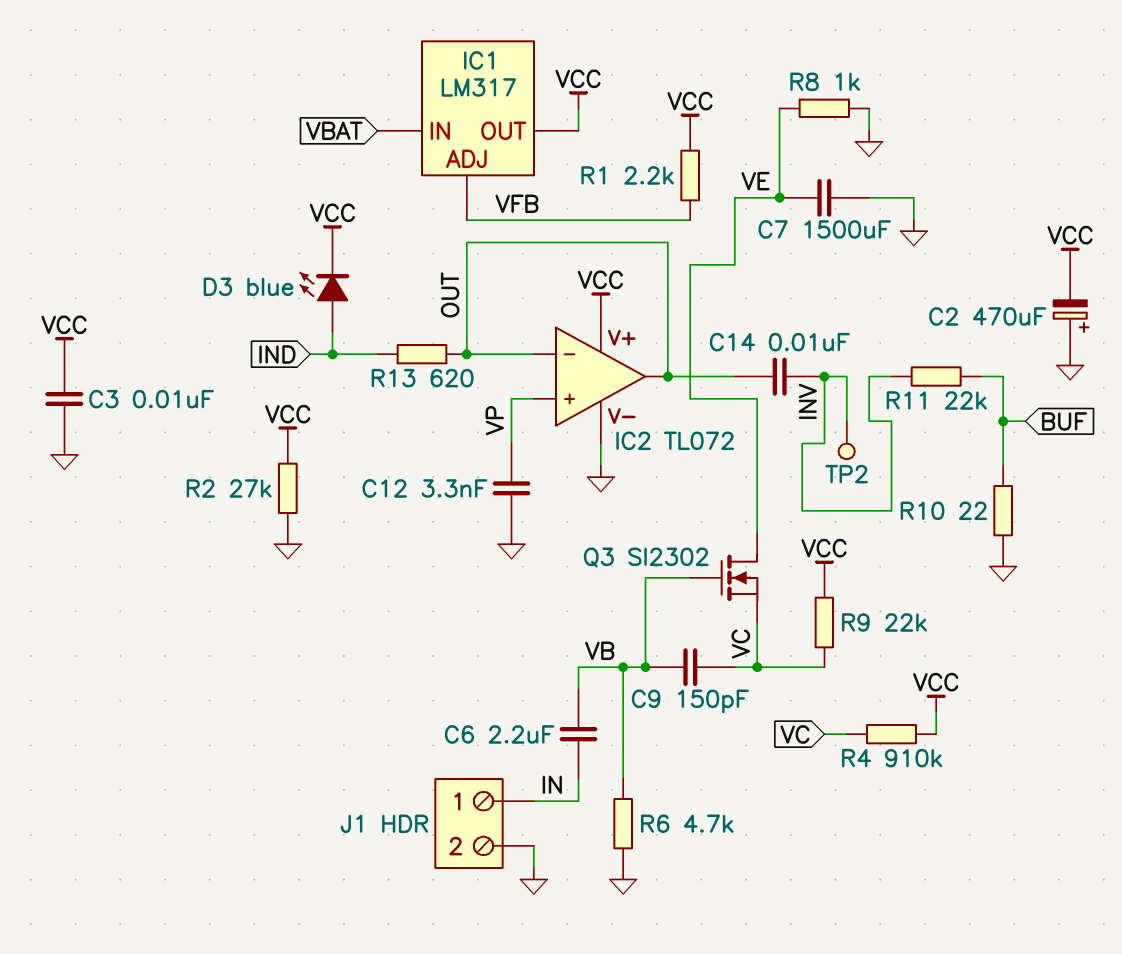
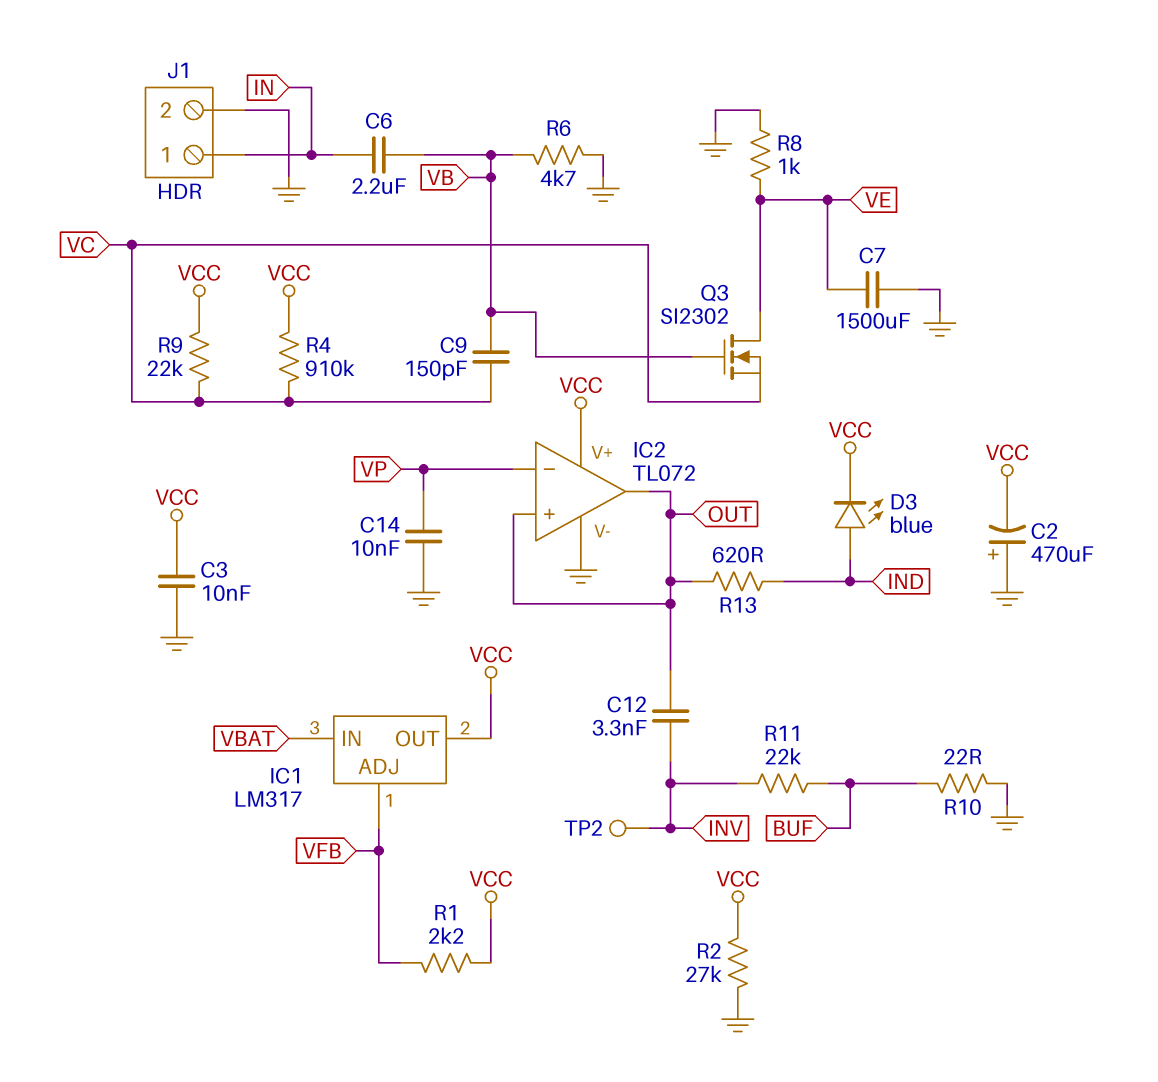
C12: 3.3nF (GND, VP) -> 3.3nF (INV, OUT)
C14: 10nF (INV, OUT) -> 10nF (GND, VP)
IC2 pin in+: VP -> OUT
IC2 pin in-: OUT -> VP

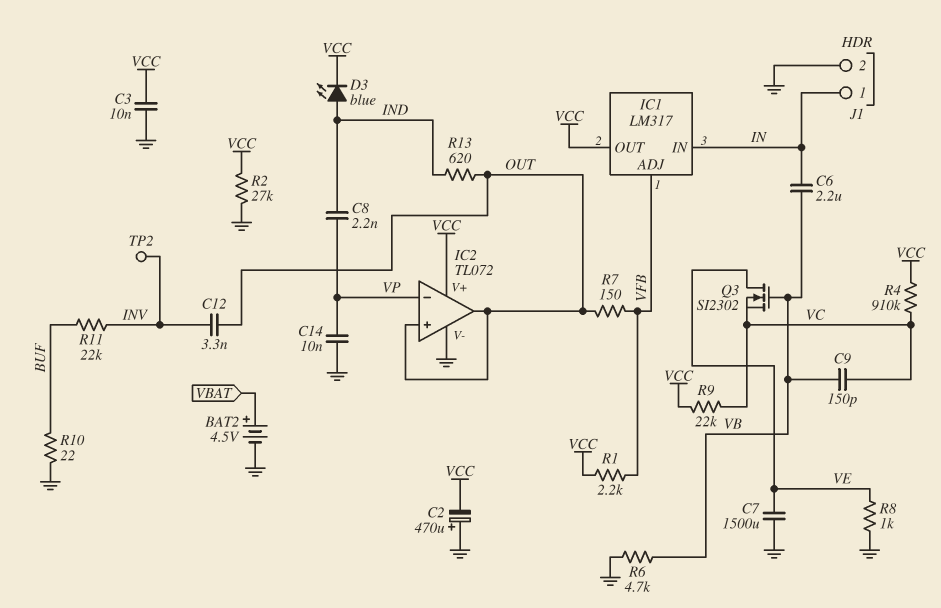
BAT2: none -> 4.5V (plus VBAT, minus GND)
C8: none -> 2.2nF (IND, VP)
IC1 pin IN: VBAT -> IN
R7: none -> 150 (OUT, VFB)

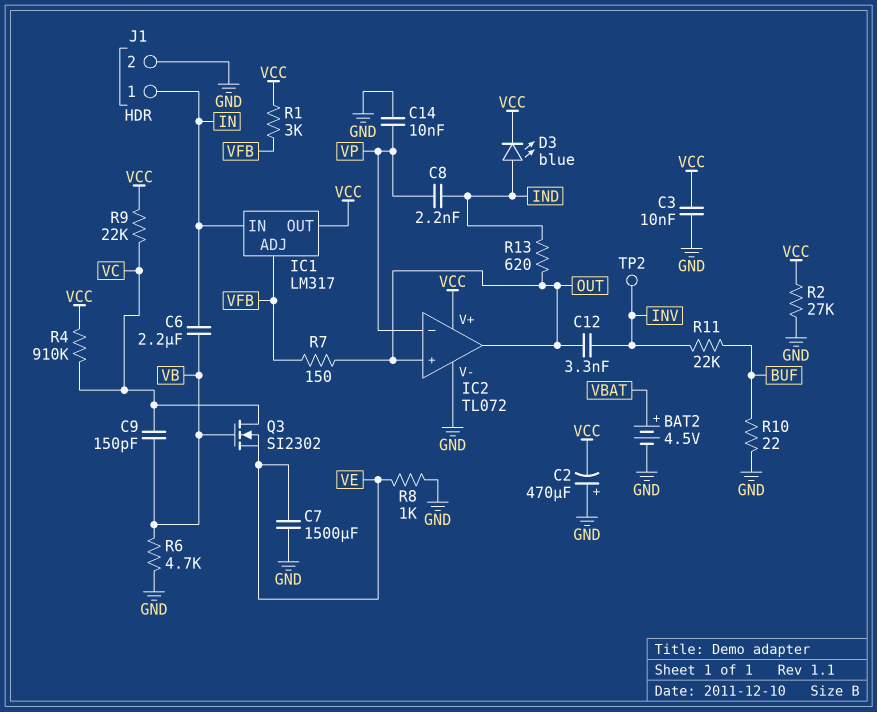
Q3: NMOS SI2302 (G VB, D VE, S VC) -> NMOS SI2302 (G VB, D VC, S VE)
R1: 2.2k (VCC, VFB) -> 3k (VCC, VFB)

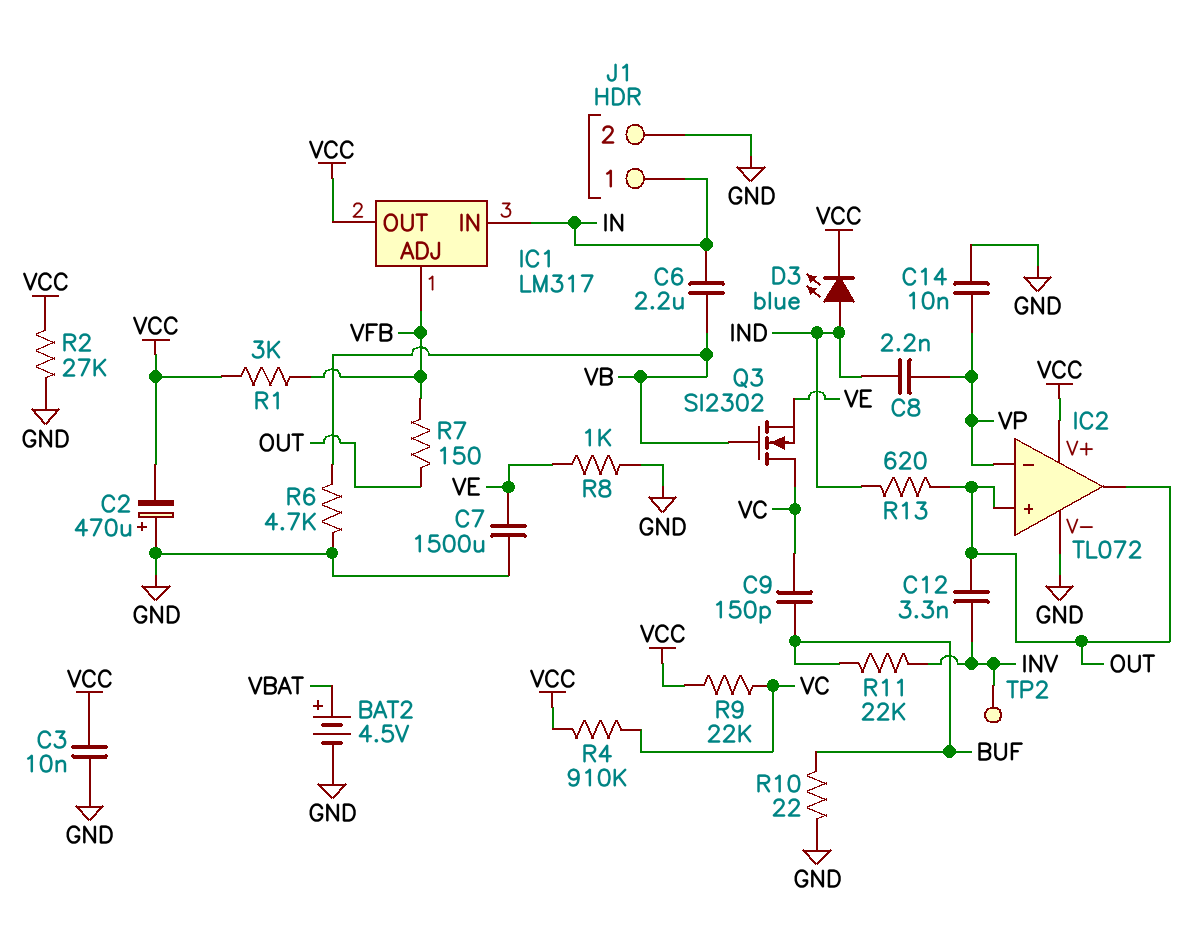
C9: 150pF (VB, VC) -> 150pF (BUF, VC)

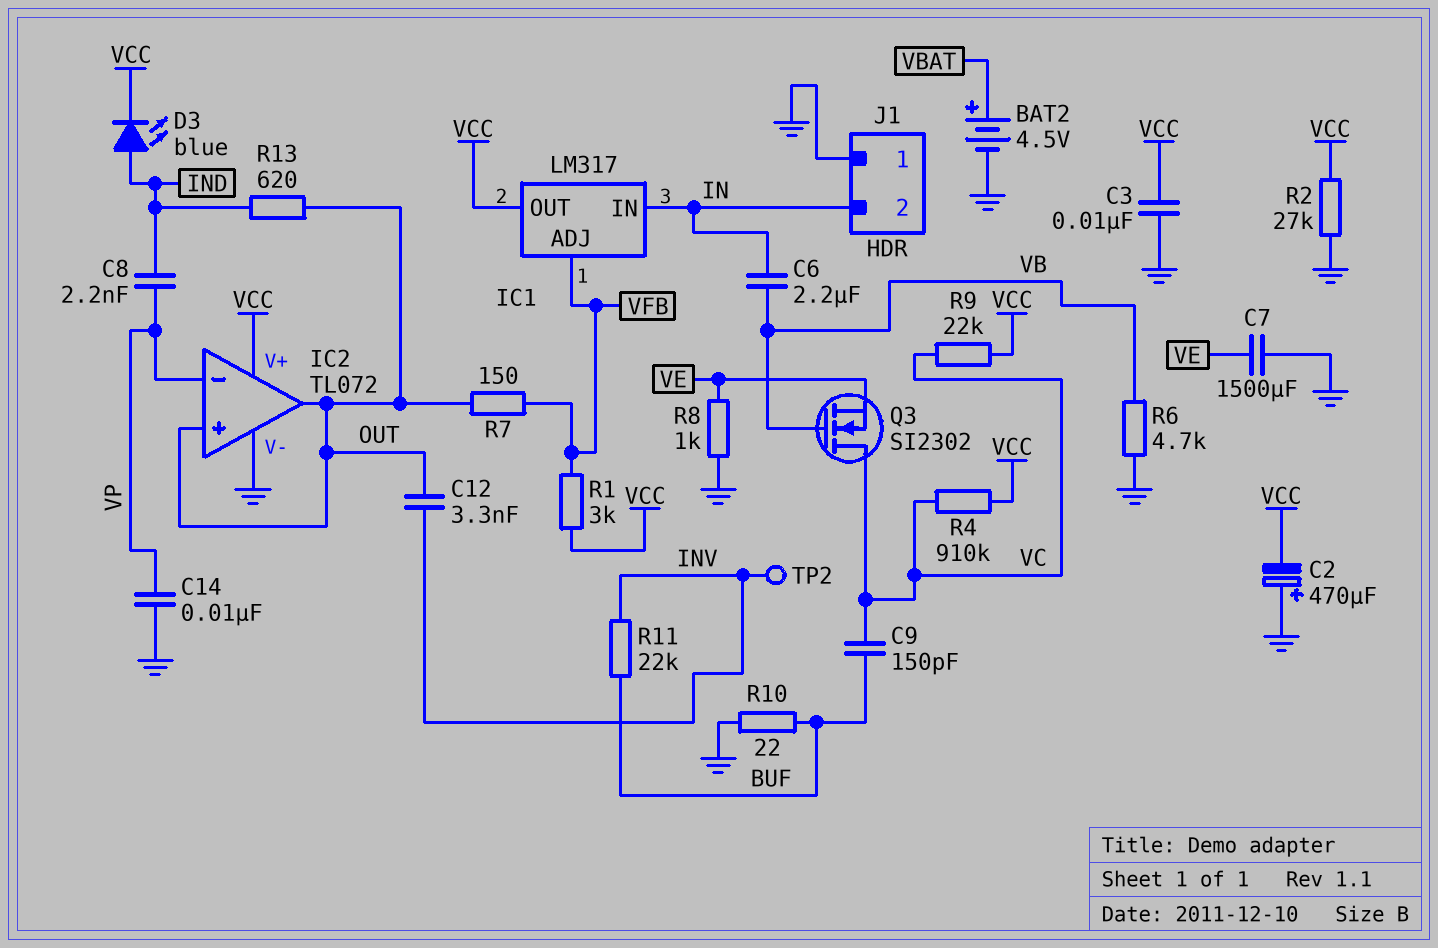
J1 pin 1: IN -> GND
J1 pin 2: GND -> IN

